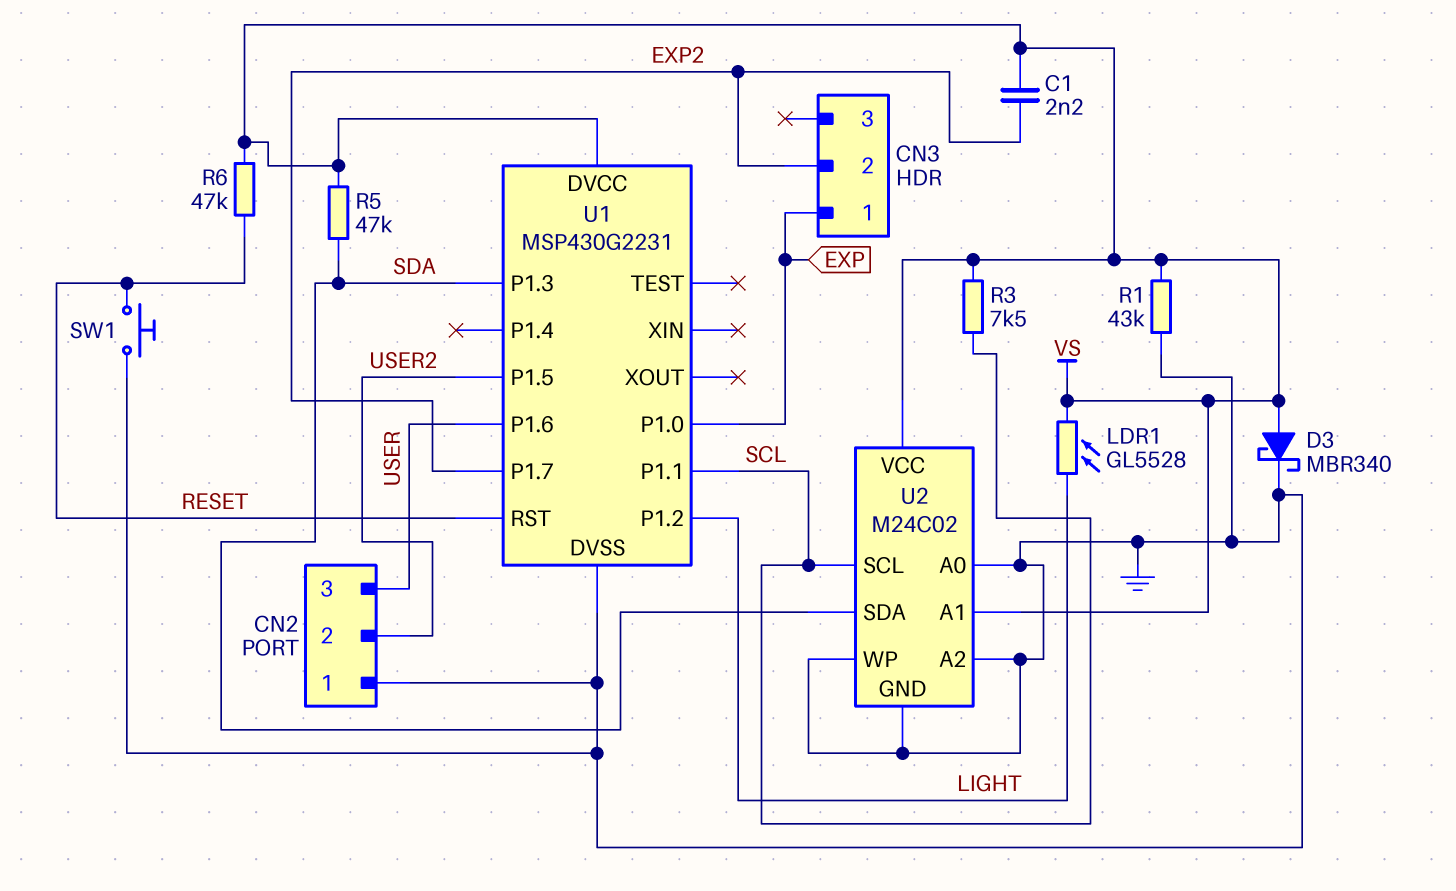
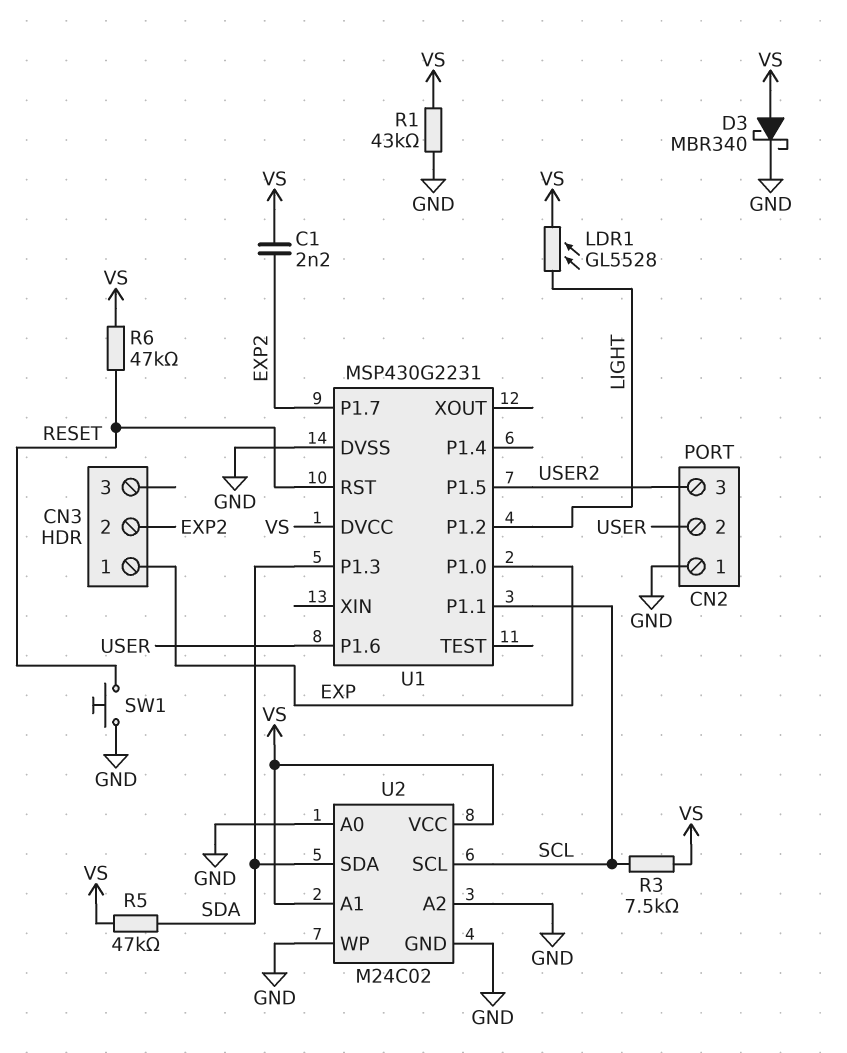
CN2 pin 2: USER2 -> USER
CN2 pin 3: USER -> USER2

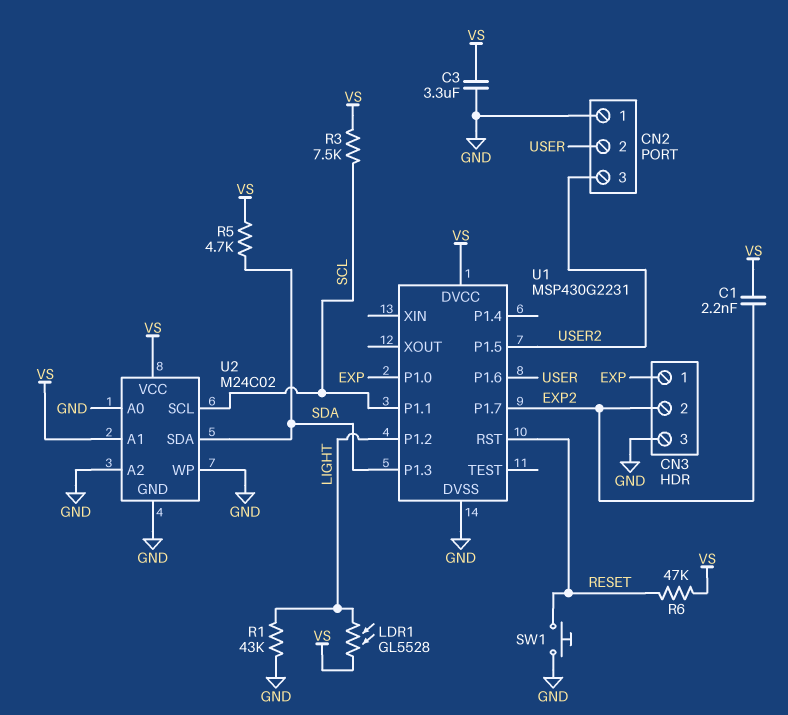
C3: none -> 3.3uF (GND, VS)
CN3 pin 3: none -> GND
D3: schottky MBR340 (A VS, K GND) -> none
R1: 43k (GND, VS) -> 43k (GND, LIGHT)
R5: 47k (SDA, VS) -> 4.7k (SDA, VS)

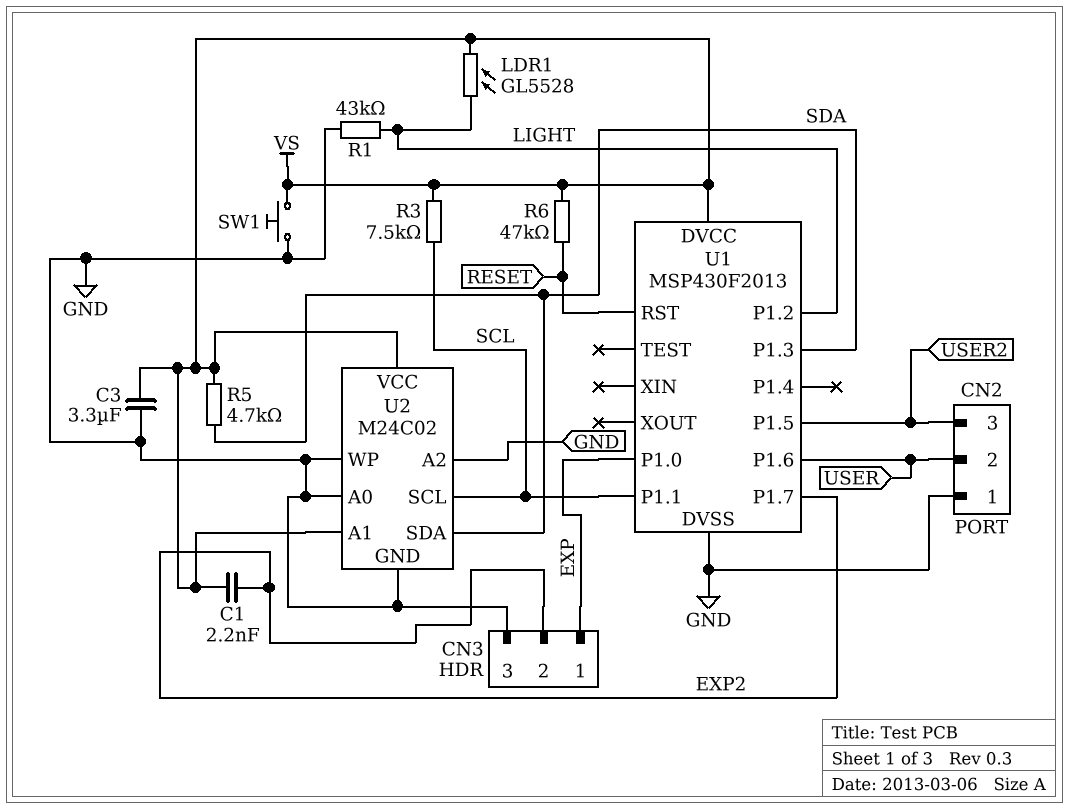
SW1: button (GND, RESET) -> button (GND, VS)
U1: MSP430G2231 -> MSP430F2013

